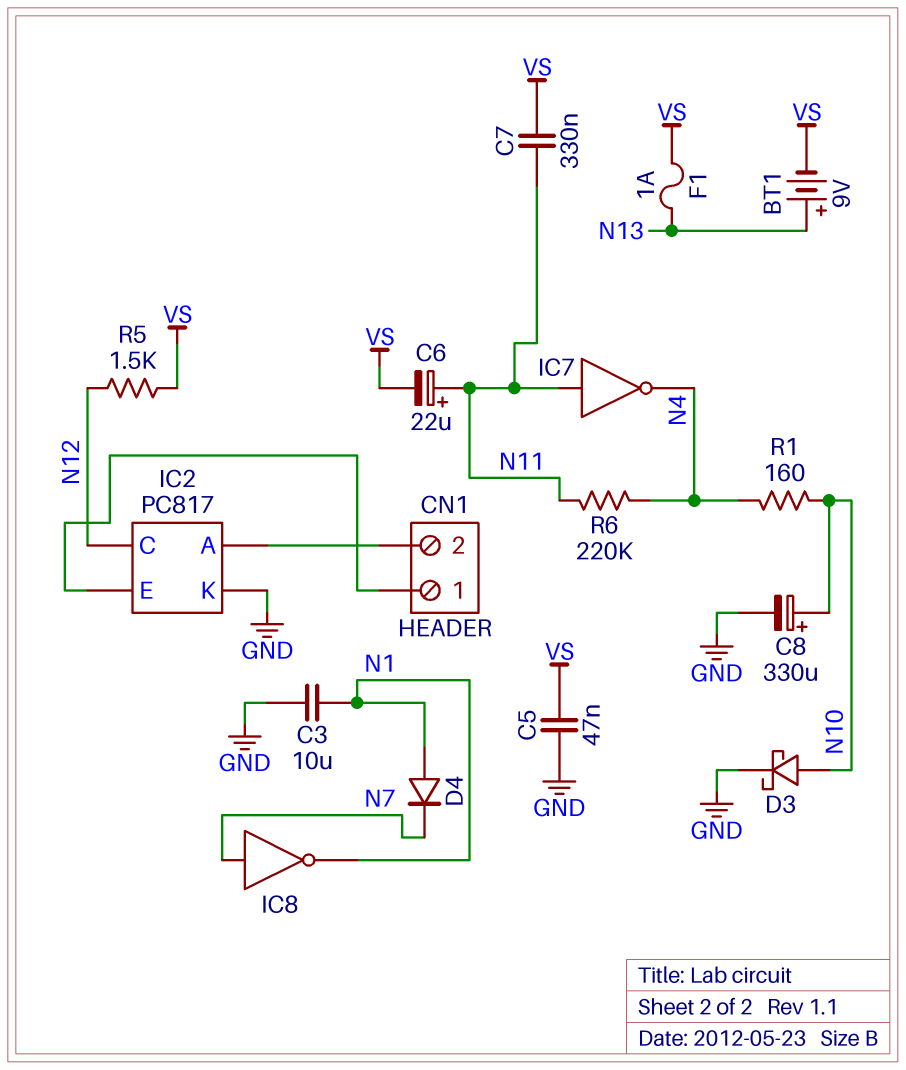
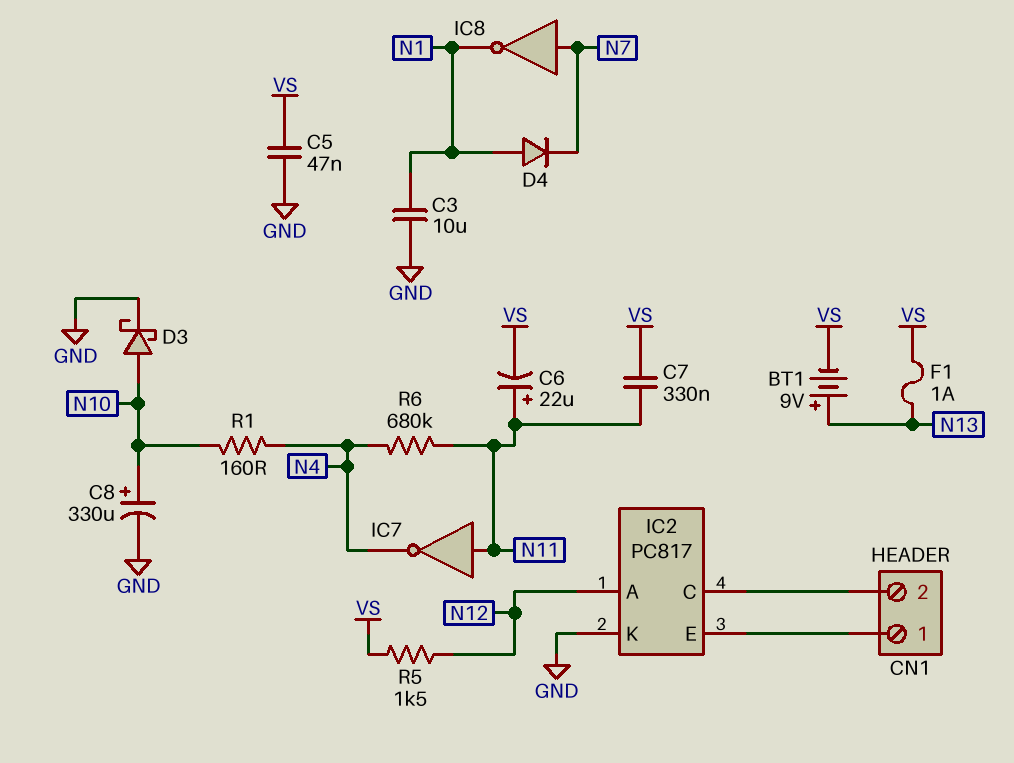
IC2 pin A: CN1/2 -> N12
IC2 pin C: N12 -> CN1/2
R6: 220k (N4, N11) -> 680k (N4, N11)

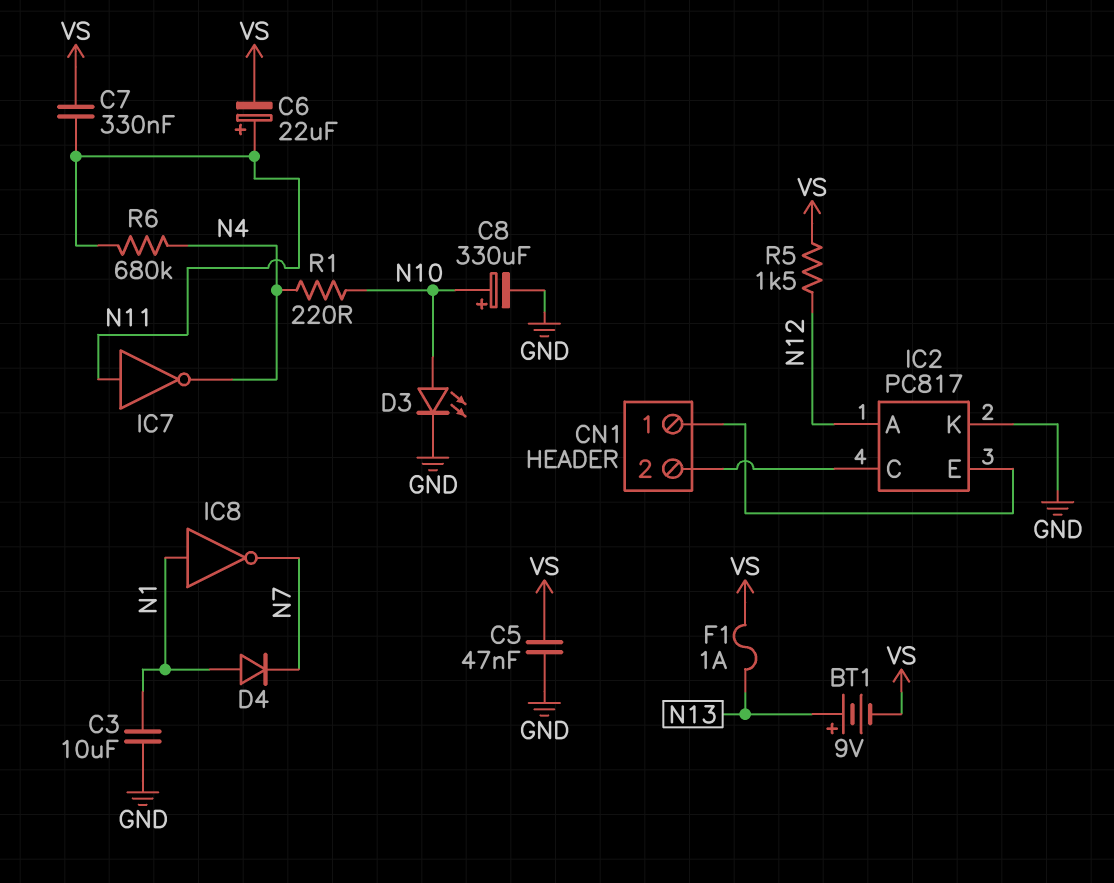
D3: schottky (A N10, K GND) -> LED (A N10, K GND)
IC8: NOT (in N7, out N1) -> NOT (in N1, out N7)
R1: 160 (N4, N10) -> 220 (N4, N10)

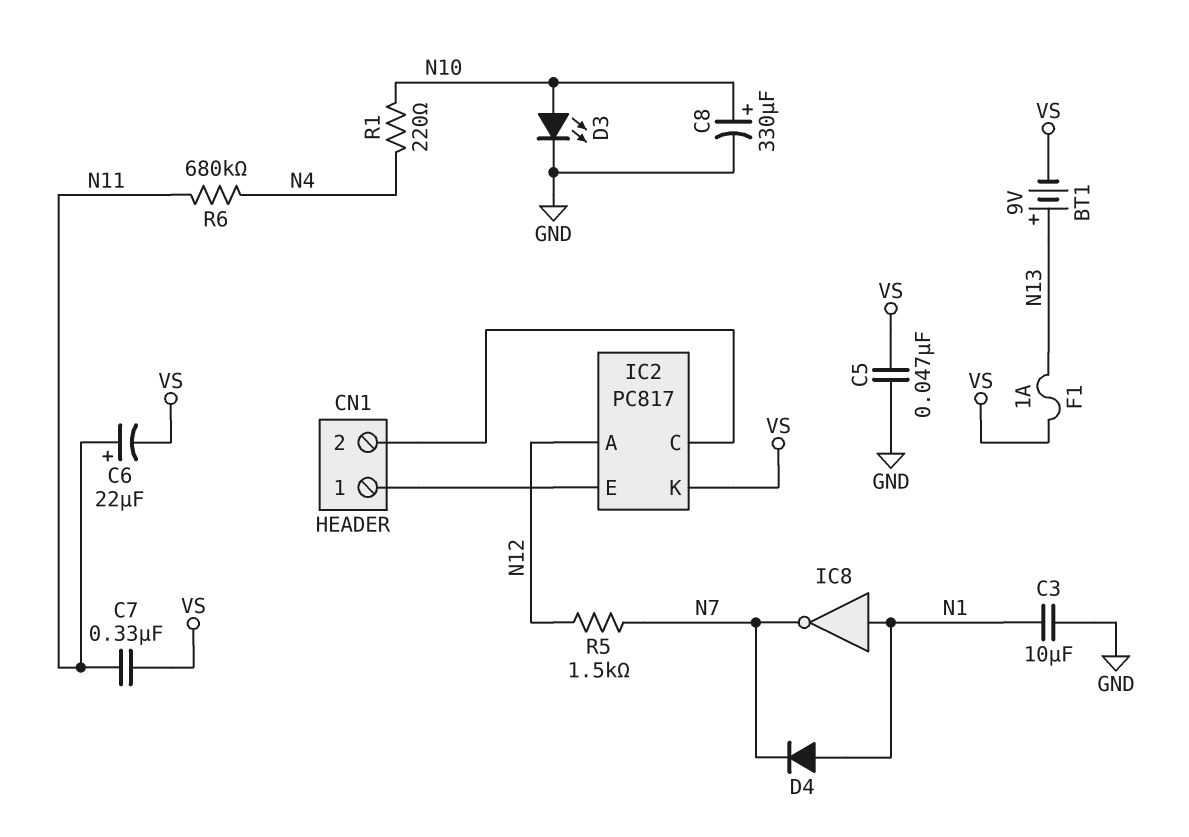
IC2 pin K: GND -> VS
IC7: NOT (in N11, out N4) -> none
R5: 1.5k (N12, VS) -> 1.5k (N7, N12)

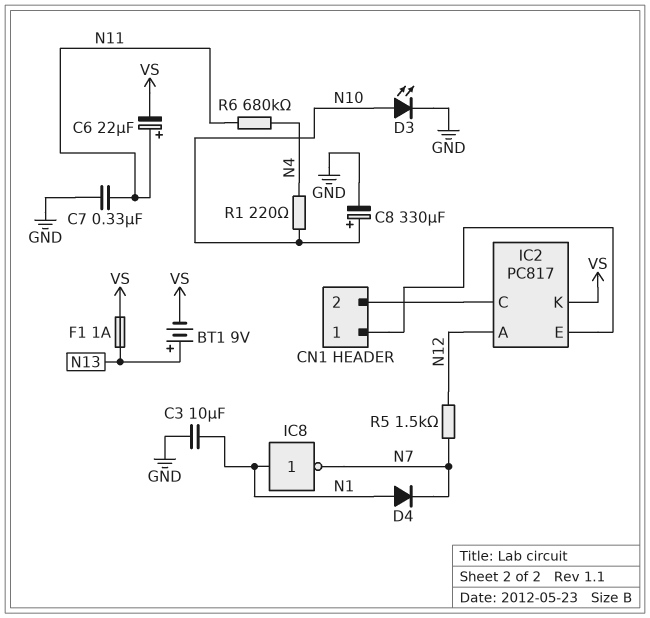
C5: 47nF (GND, VS) -> none
C7: 330nF (N11, VS) -> 330nF (GND, N11)

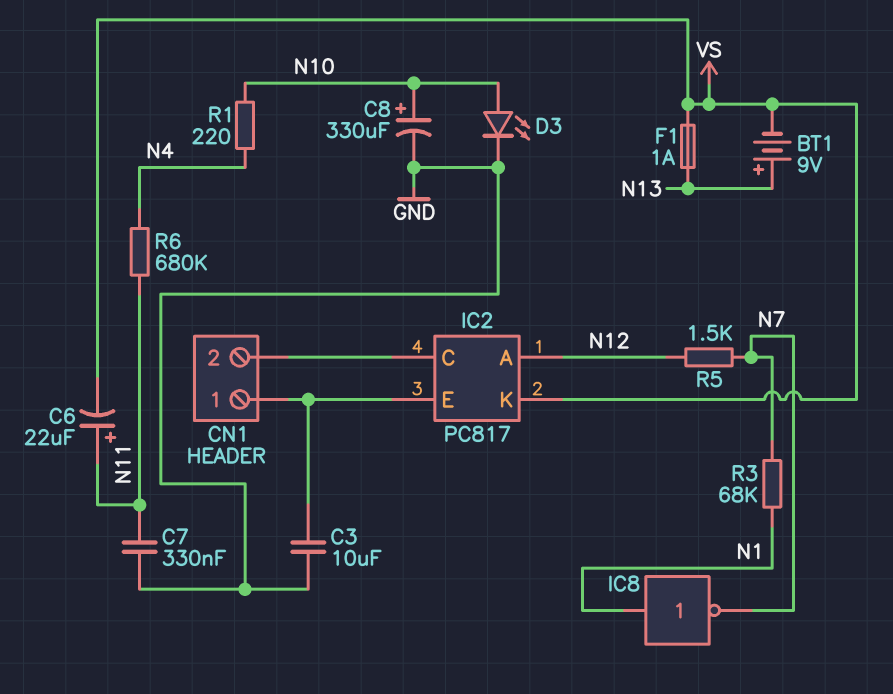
C3: 10uF (GND, N1) -> 10uF (CN1/1, GND)
D4: diode (A N1, K N7) -> none
R3: none -> 68k (N1, N7)

